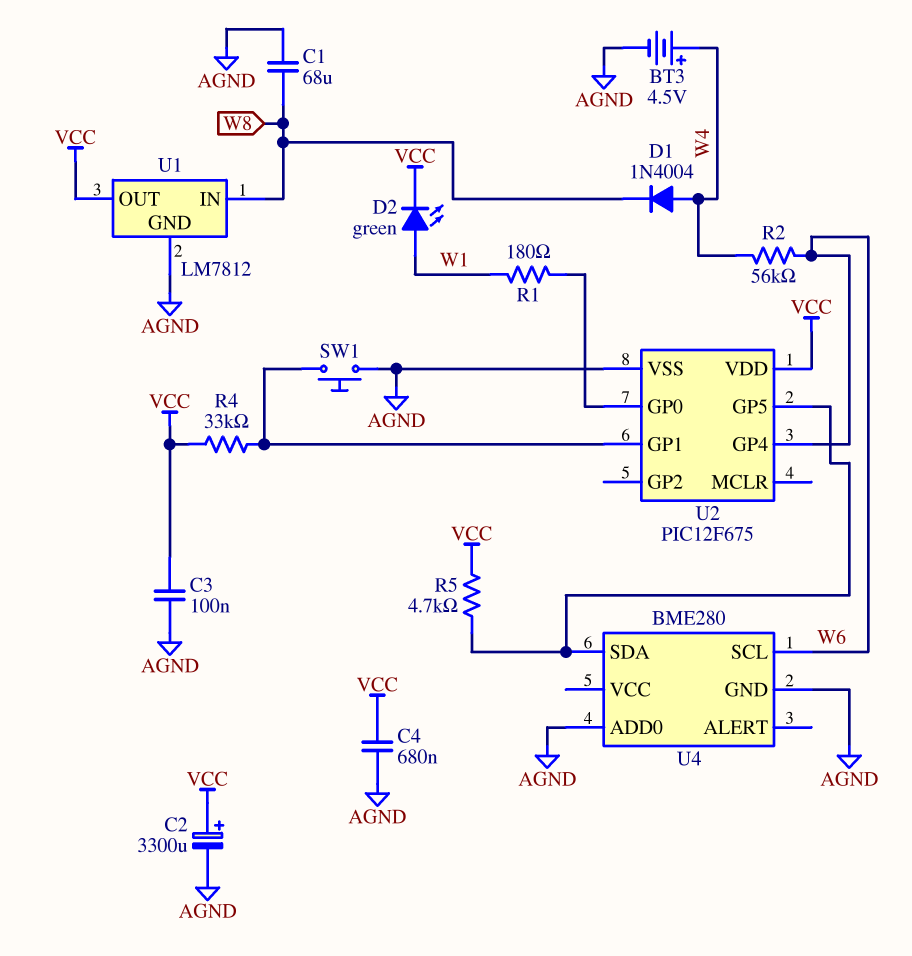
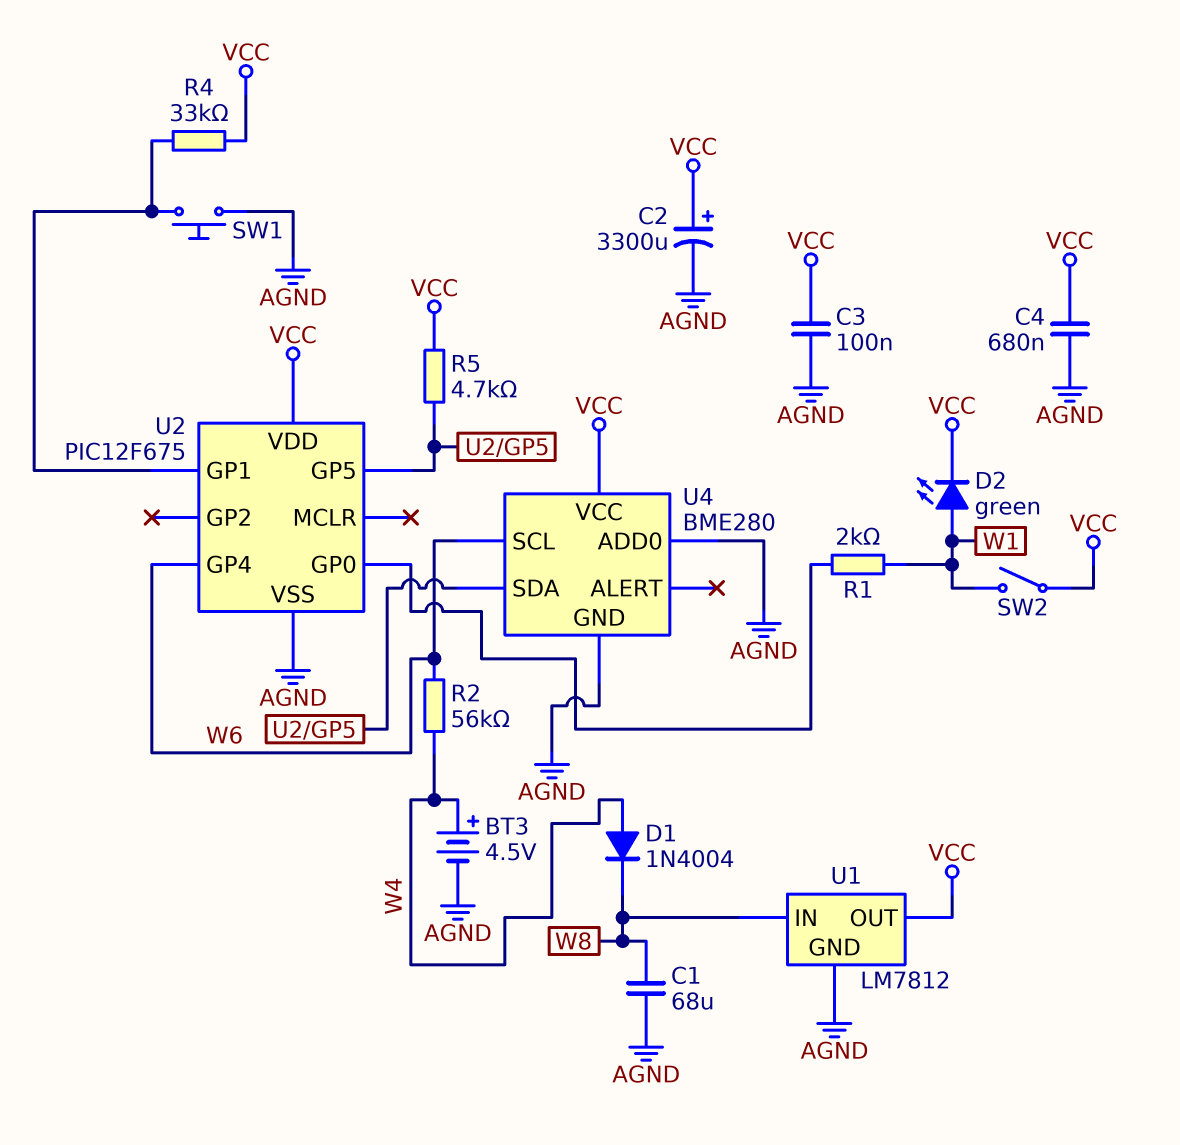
R1: 180 (U2/GP0, W1) -> 2k (U2/GP0, W1)
SW2: none -> switch (VCC, W1)
U4 pin VCC: none -> VCC

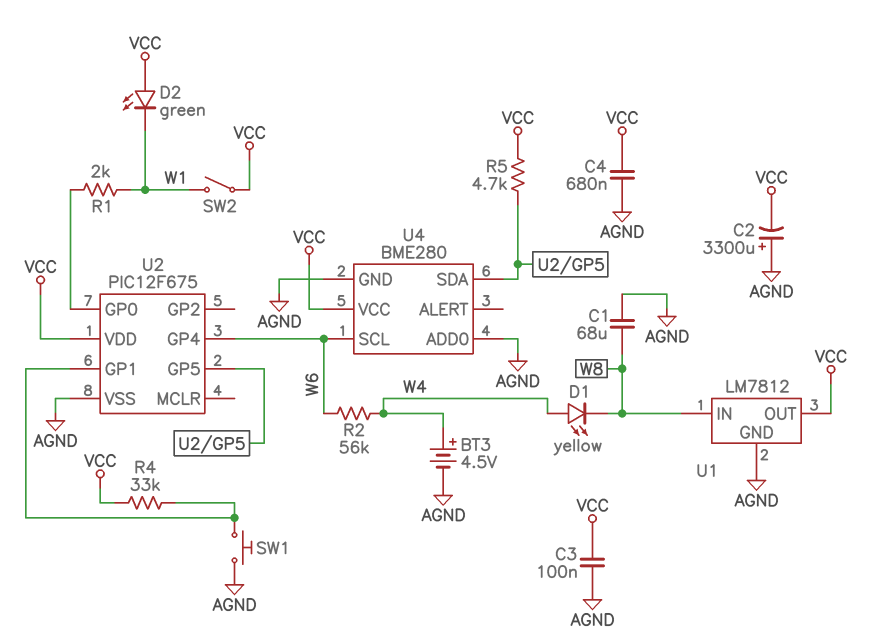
C2: 3300uF (plus VCC, minus AGND) -> 3300uF (plus AGND, minus VCC)
D1: diode 1N4004 (A W4, K W8) -> LED yellow (A W4, K W8)
D2: LED green (A W1, K VCC) -> LED green (A VCC, K W1)

